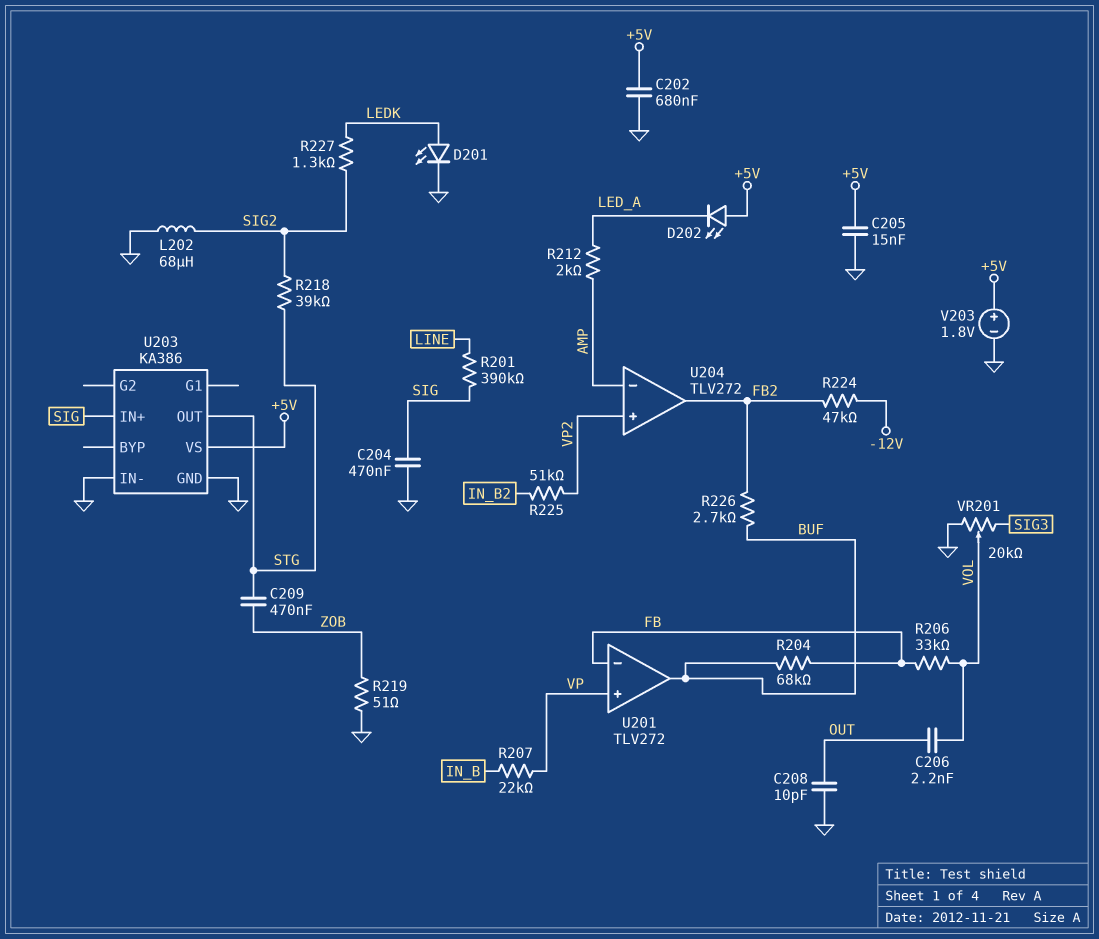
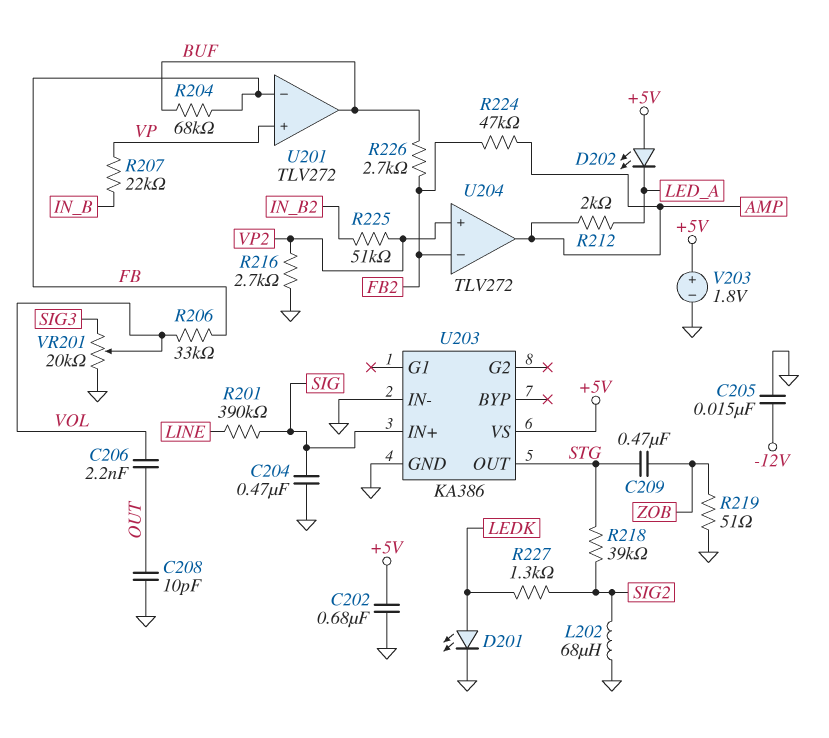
C205: 15nF (+5V, GND) -> 15nF (-12V, GND)
R216: none -> 2.7k (GND, VP2)
R224: 47k (-12V, FB2) -> 47k (AMP, FB2)
U204 pin in-: AMP -> FB2
U204 pin out: FB2 -> AMP

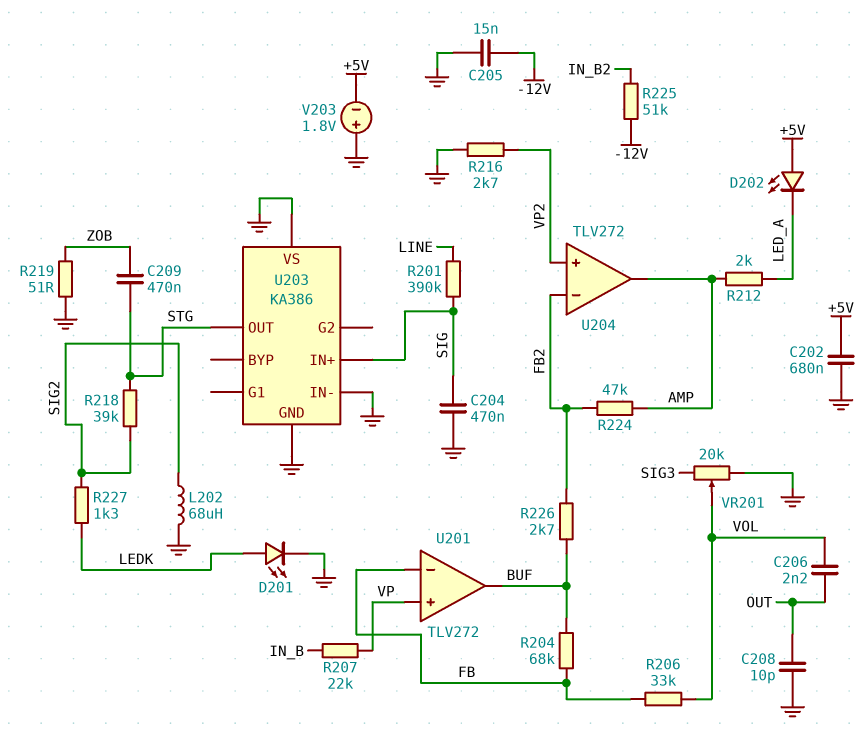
R225: 51k (IN_B2, VP2) -> 51k (-12V, IN_B2)
U203 pin VS: +5V -> GND
V203: 1.8V (plus +5V, minus GND) -> 1.8V (plus GND, minus +5V)

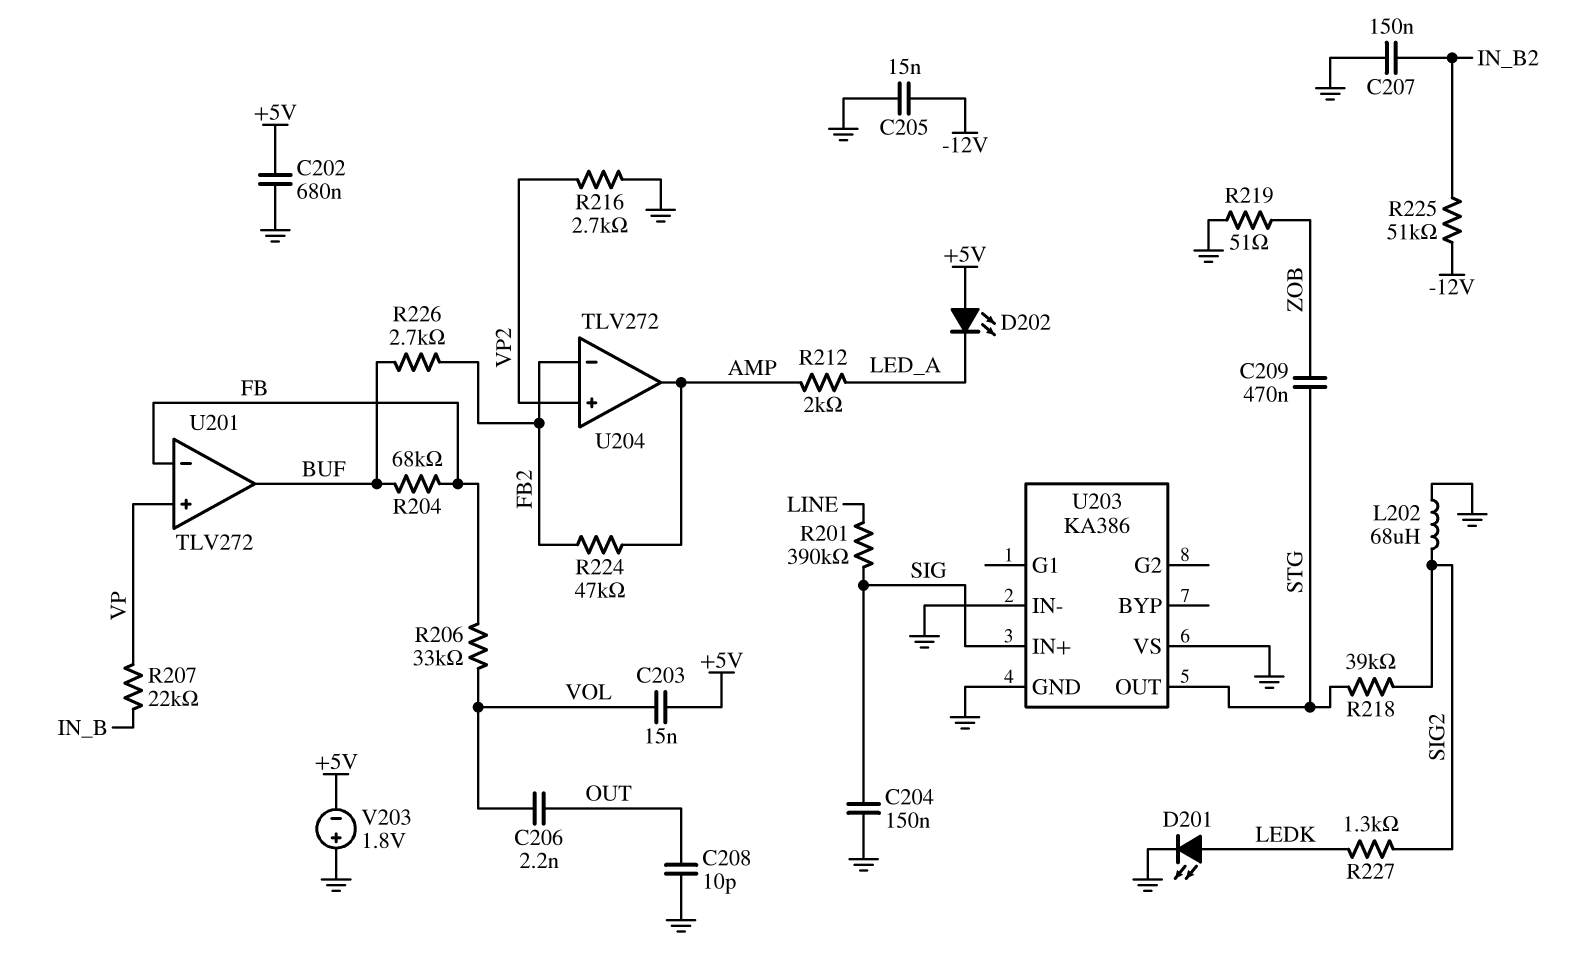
C203: none -> 15nF (+5V, VOL)
C204: 470nF (GND, SIG) -> 150nF (GND, SIG)
C207: none -> 150nF (GND, IN_B2)
VR201: 20k (GND, SIG3, wiper VOL) -> none

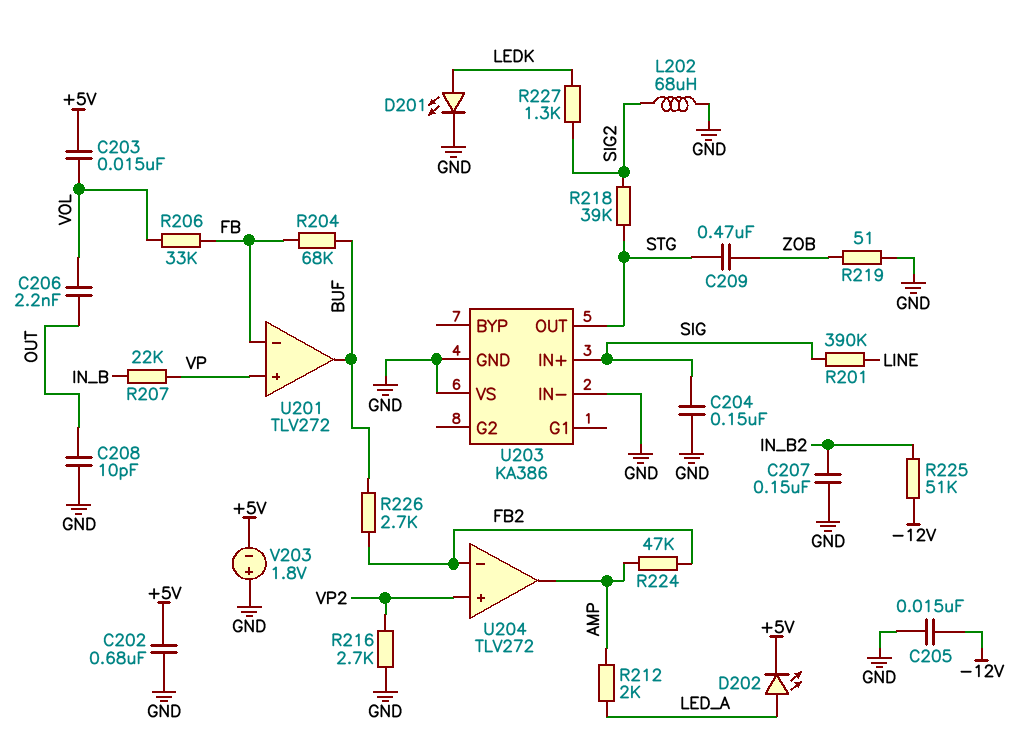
D202: LED (A +5V, K LED_A) -> LED (A LED_A, K +5V)

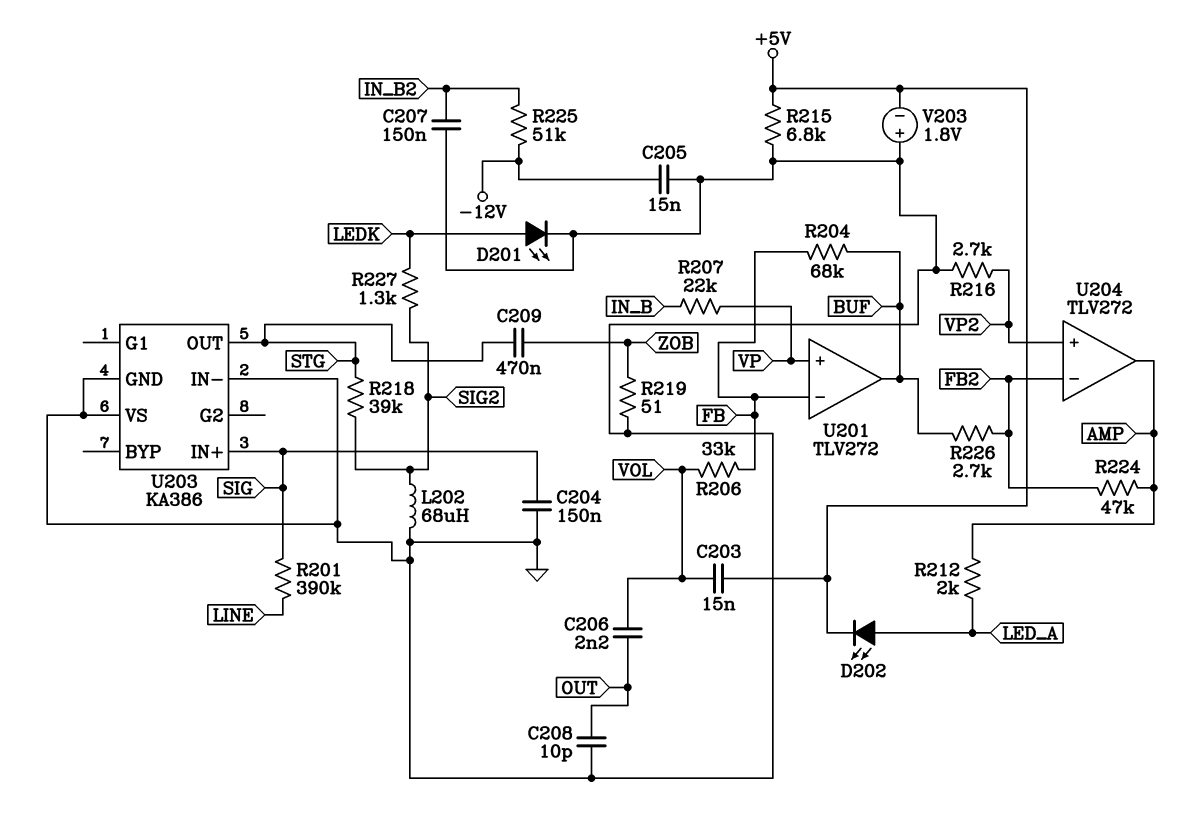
C202: 680nF (+5V, GND) -> none
R215: none -> 6.8k (+5V, GND)

